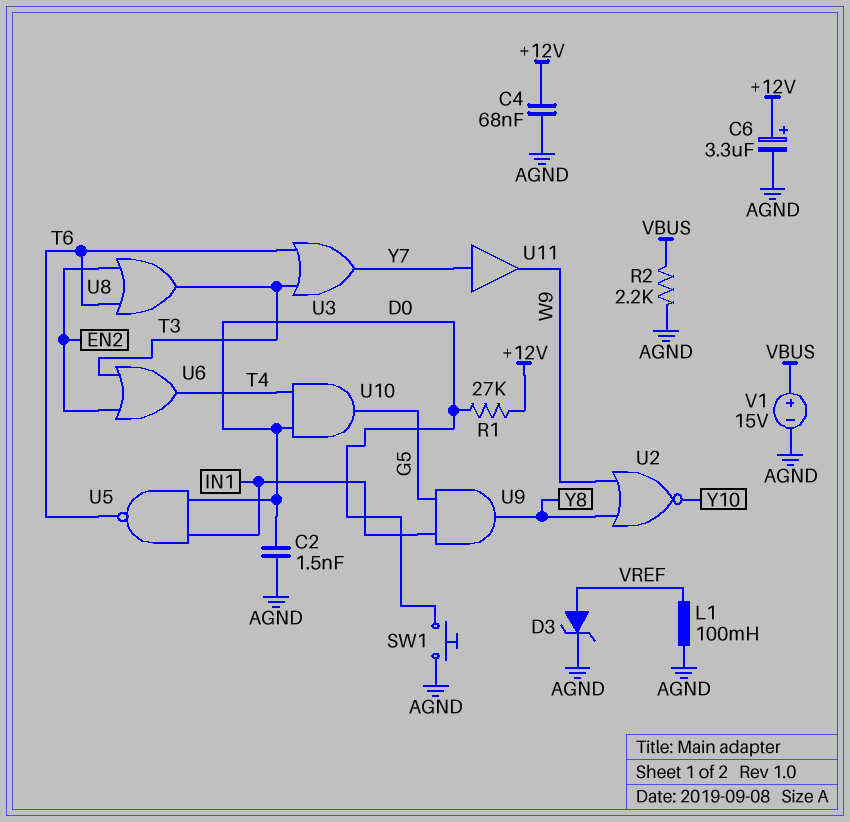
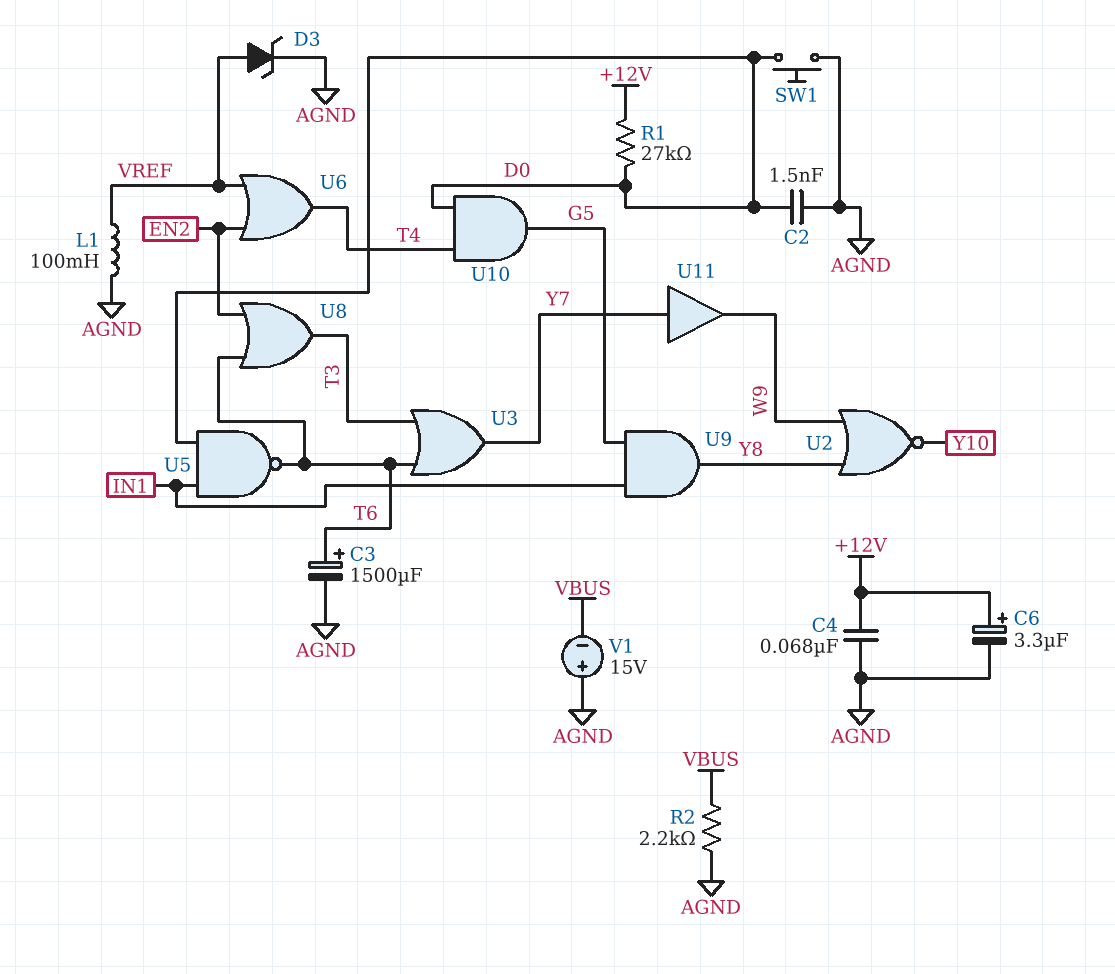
C3: none -> 1500uF (plus T6, minus AGND)
U6: OR (in EN2, in T3, out T4) -> OR (in EN2, in VREF, out T4)
V1: 15V (plus VBUS, minus AGND) -> 15V (plus AGND, minus VBUS)

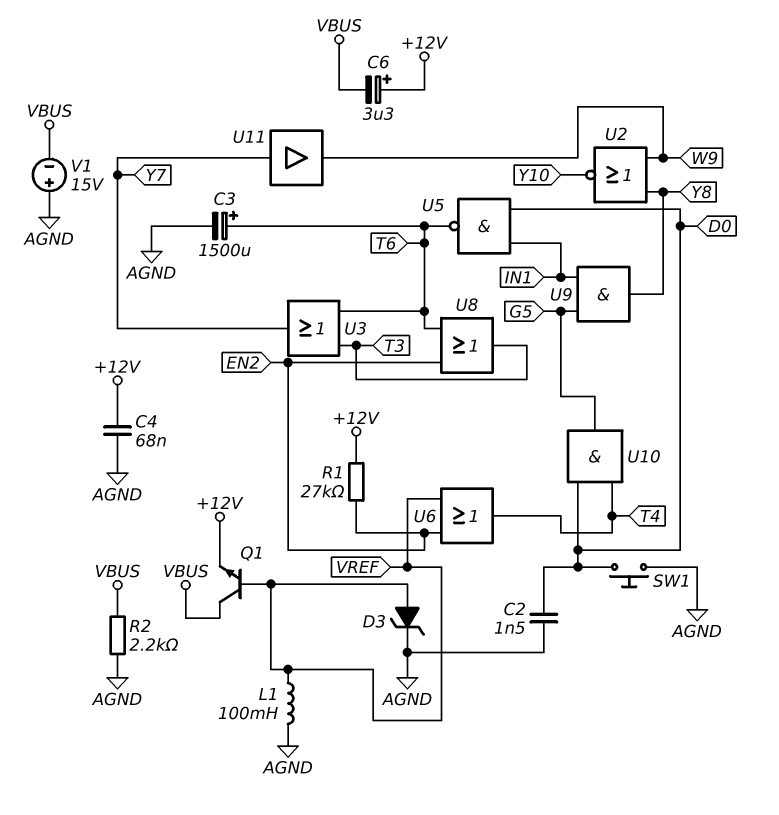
C6: 3.3uF (plus +12V, minus AGND) -> 3.3uF (plus +12V, minus VBUS)
Q1: none -> NPN (B VREF, C VBUS, E +12V)
R1: 27k (+12V, D0) -> 27k (+12V, EN2)

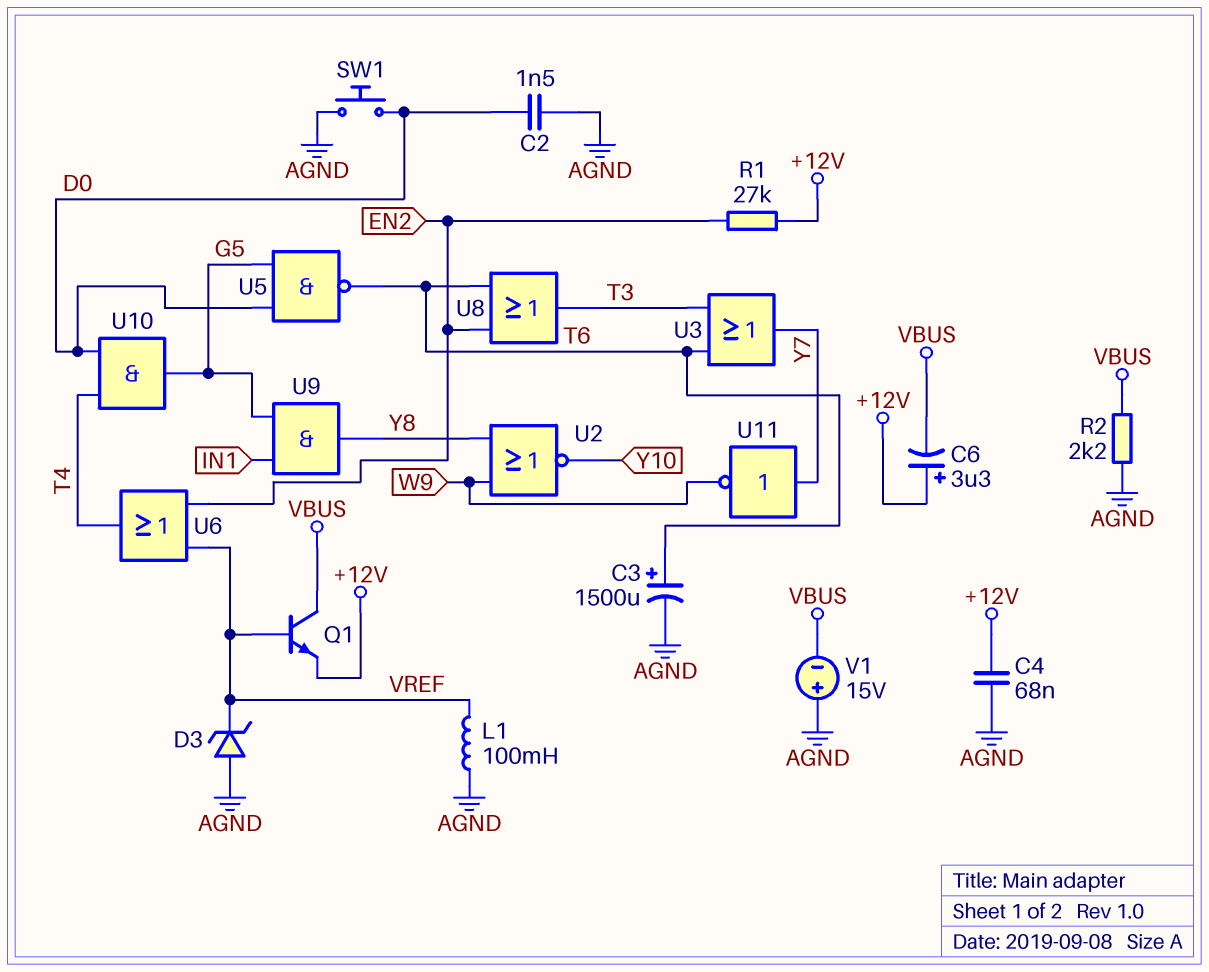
D3: zener (A VREF, K AGND) -> zener (A AGND, K VREF)
U5: NAND (in D0, in IN1, out T6) -> NAND (in D0, in G5, out T6)
U11: buffer (in Y7, out W9) -> NOT (in Y7, out W9)

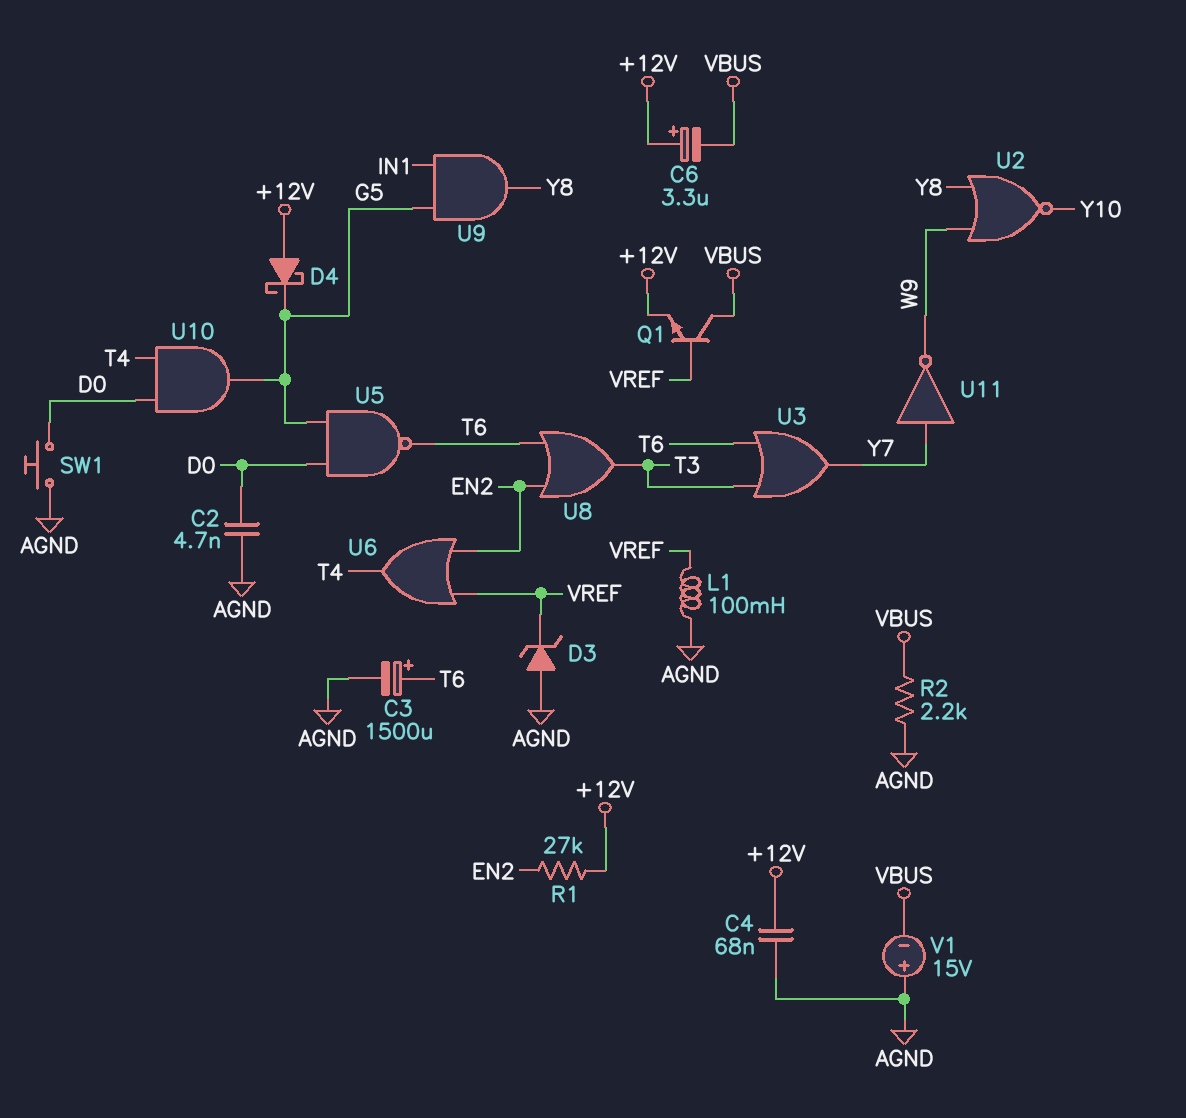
C2: 1.5nF (AGND, D0) -> 4.7nF (AGND, D0)
D4: none -> schottky (A +12V, K G5)

